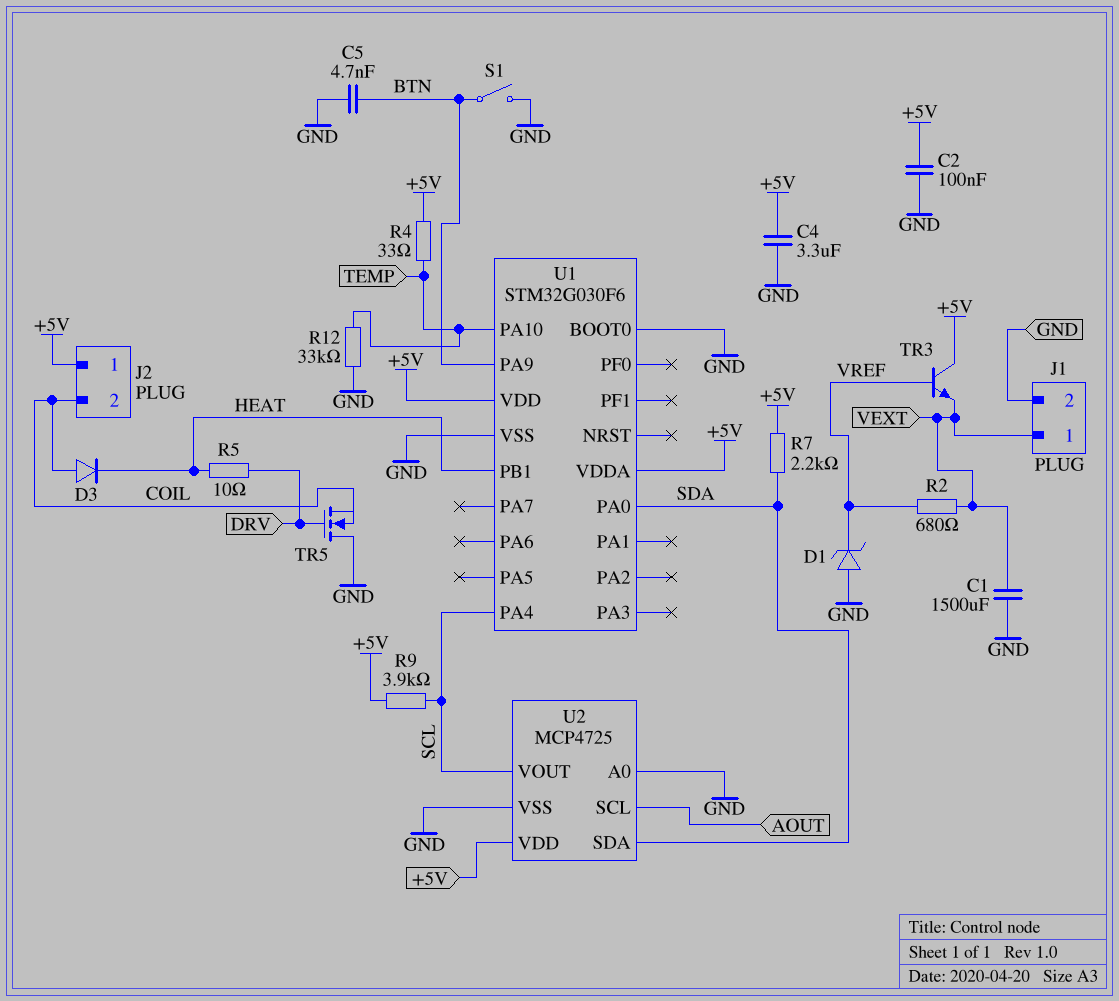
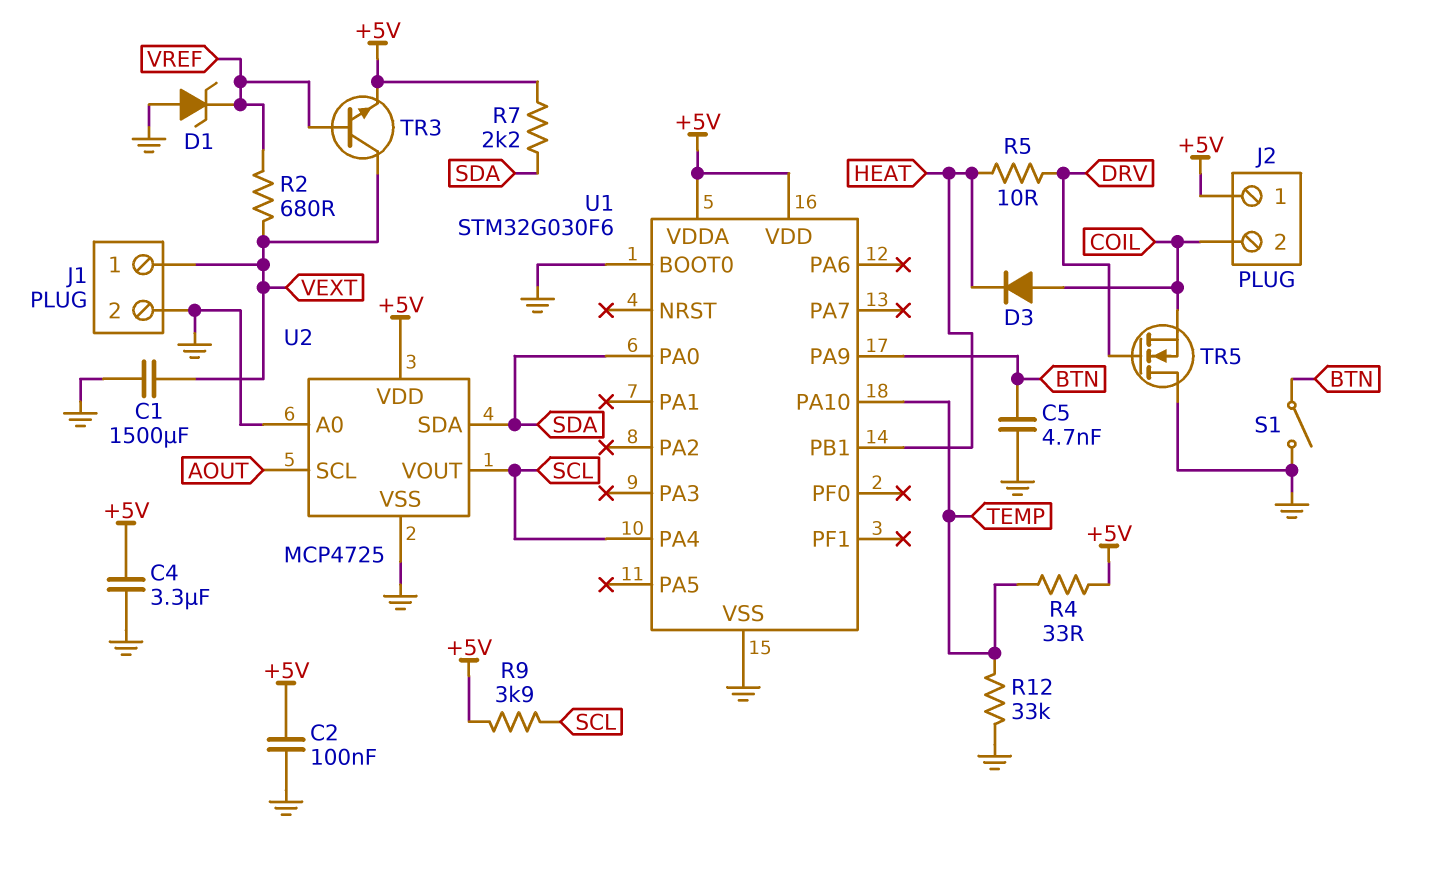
TR3: NPN (B VREF, C +5V, E VEXT) -> NPN (B VREF, C VEXT, E +5V)

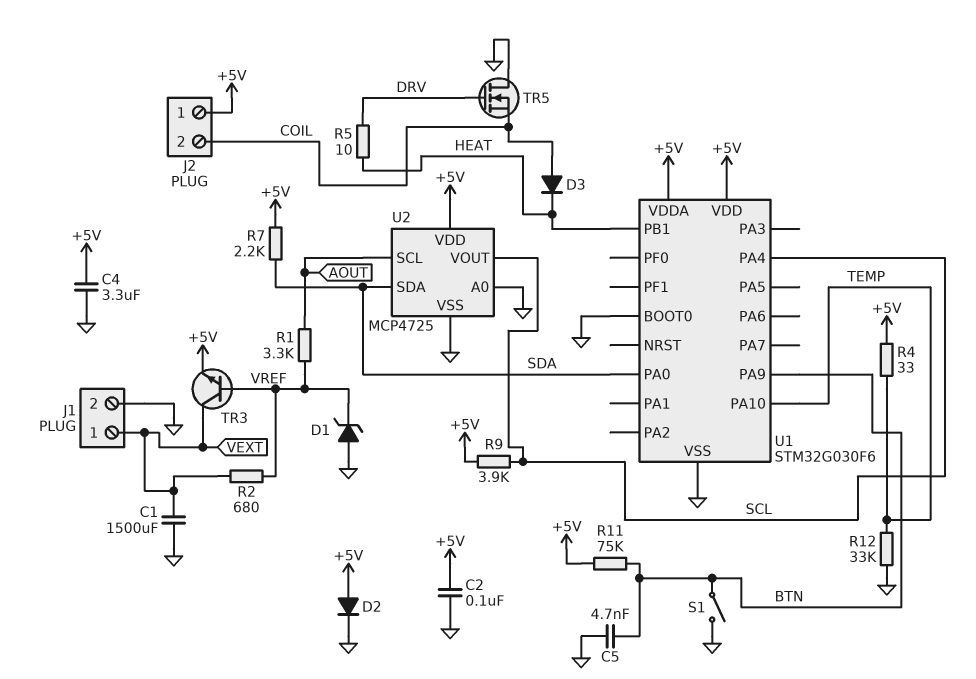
D2: none -> diode (A +5V, K GND)
R1: none -> 3.3k (AOUT, VREF)
R11: none -> 75k (+5V, BTN)

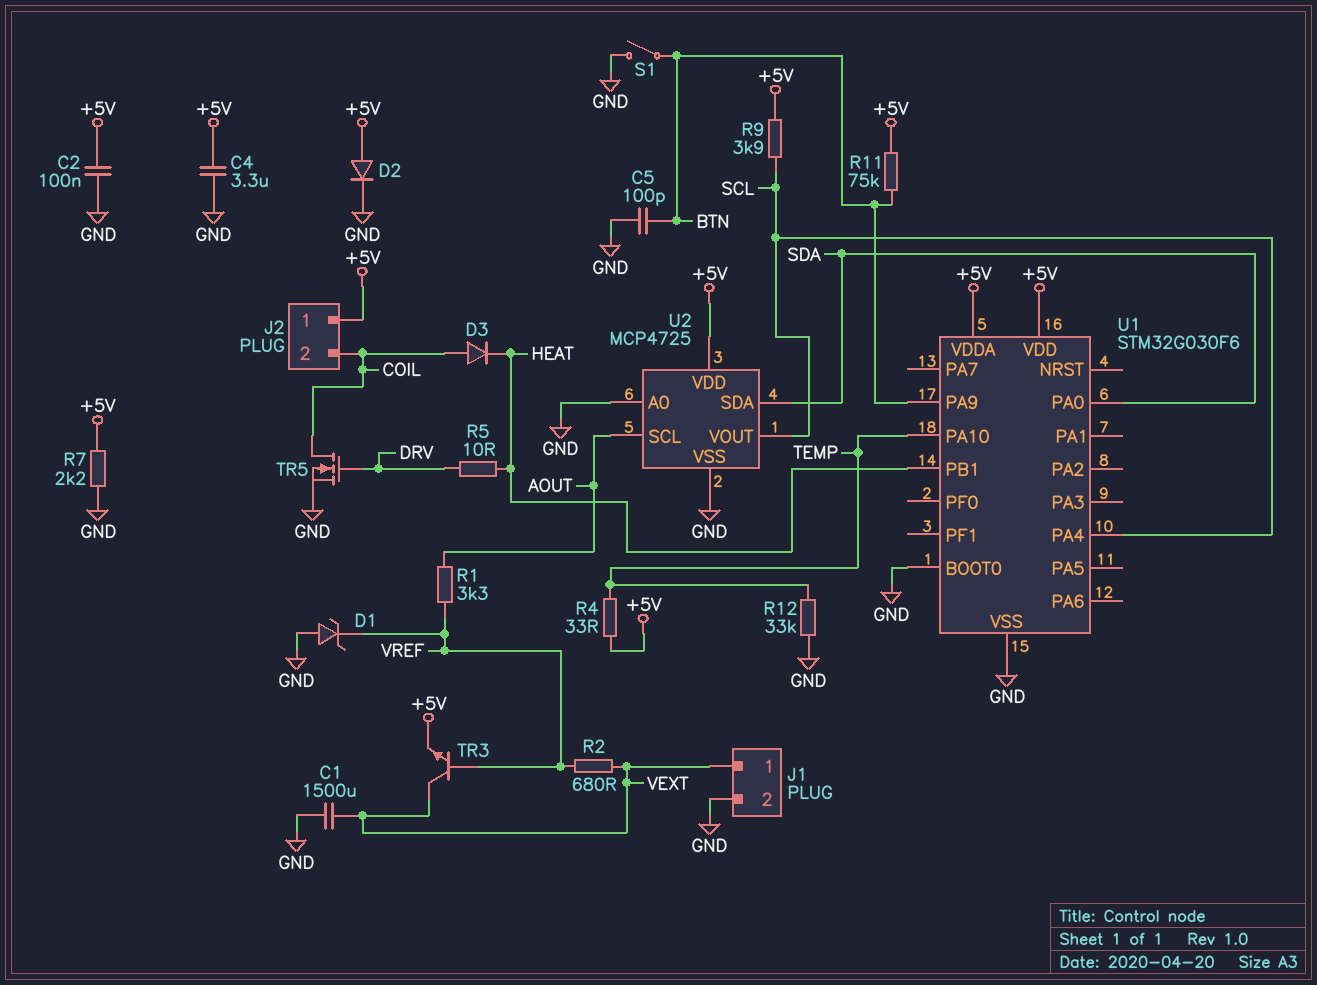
C5: 4.7nF (BTN, GND) -> 100pF (BTN, GND)
R7: 2.2k (+5V, SDA) -> 2.2k (+5V, GND)
TR5: NMOS (G DRV, D GND, S COIL) -> NMOS (G DRV, D COIL, S GND)

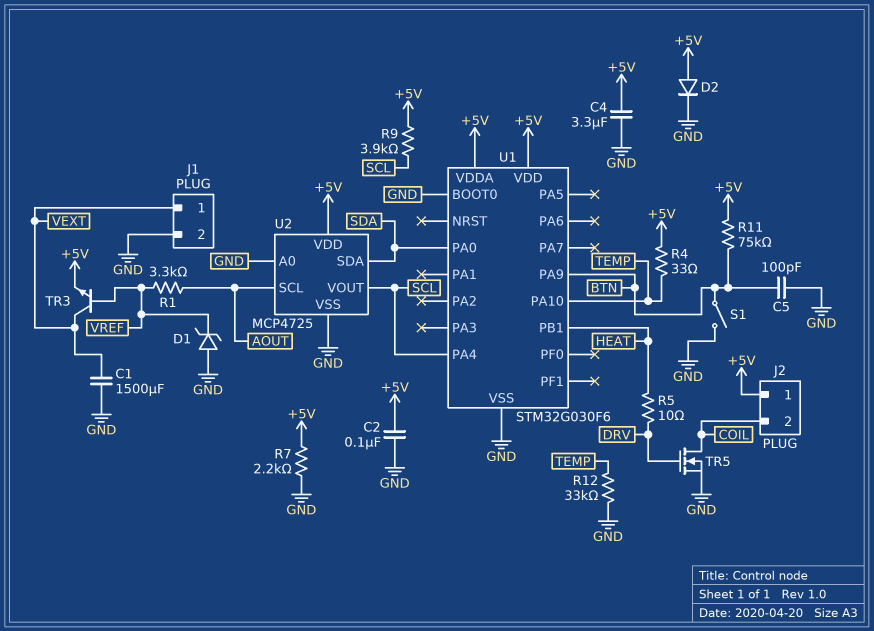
D3: diode (A COIL, K HEAT) -> none
R2: 680 (VEXT, VREF) -> none

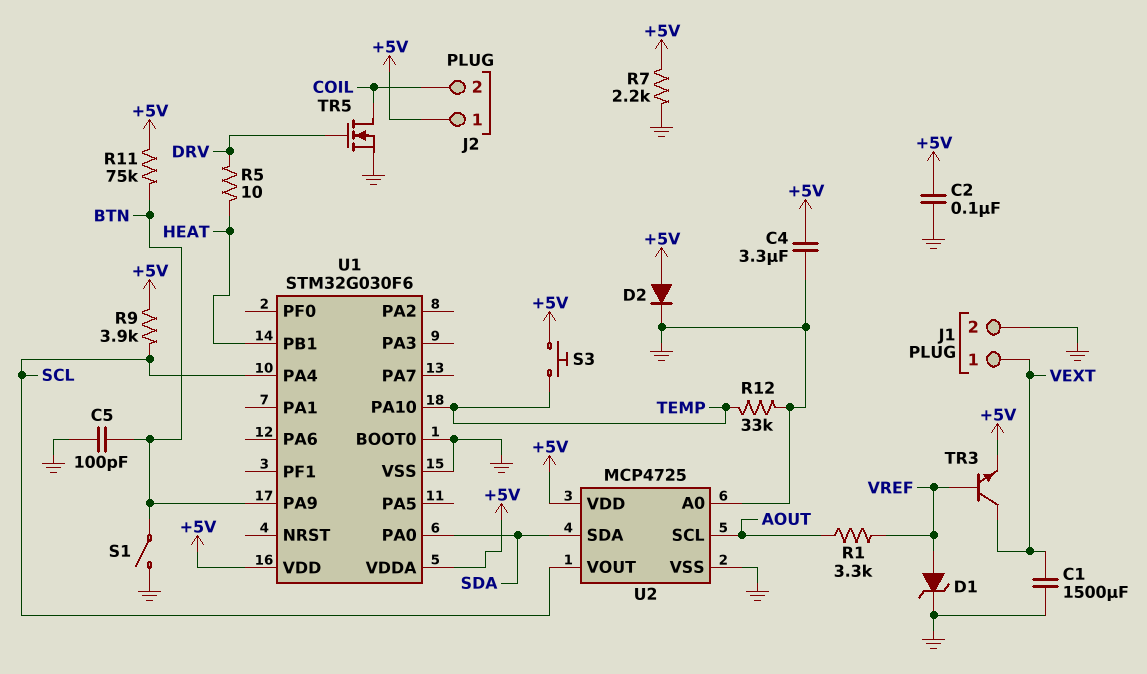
D1: zener (A GND, K VREF) -> zener (A VREF, K GND)
R4: 33 (+5V, TEMP) -> none
S3: none -> button (+5V, TEMP)

